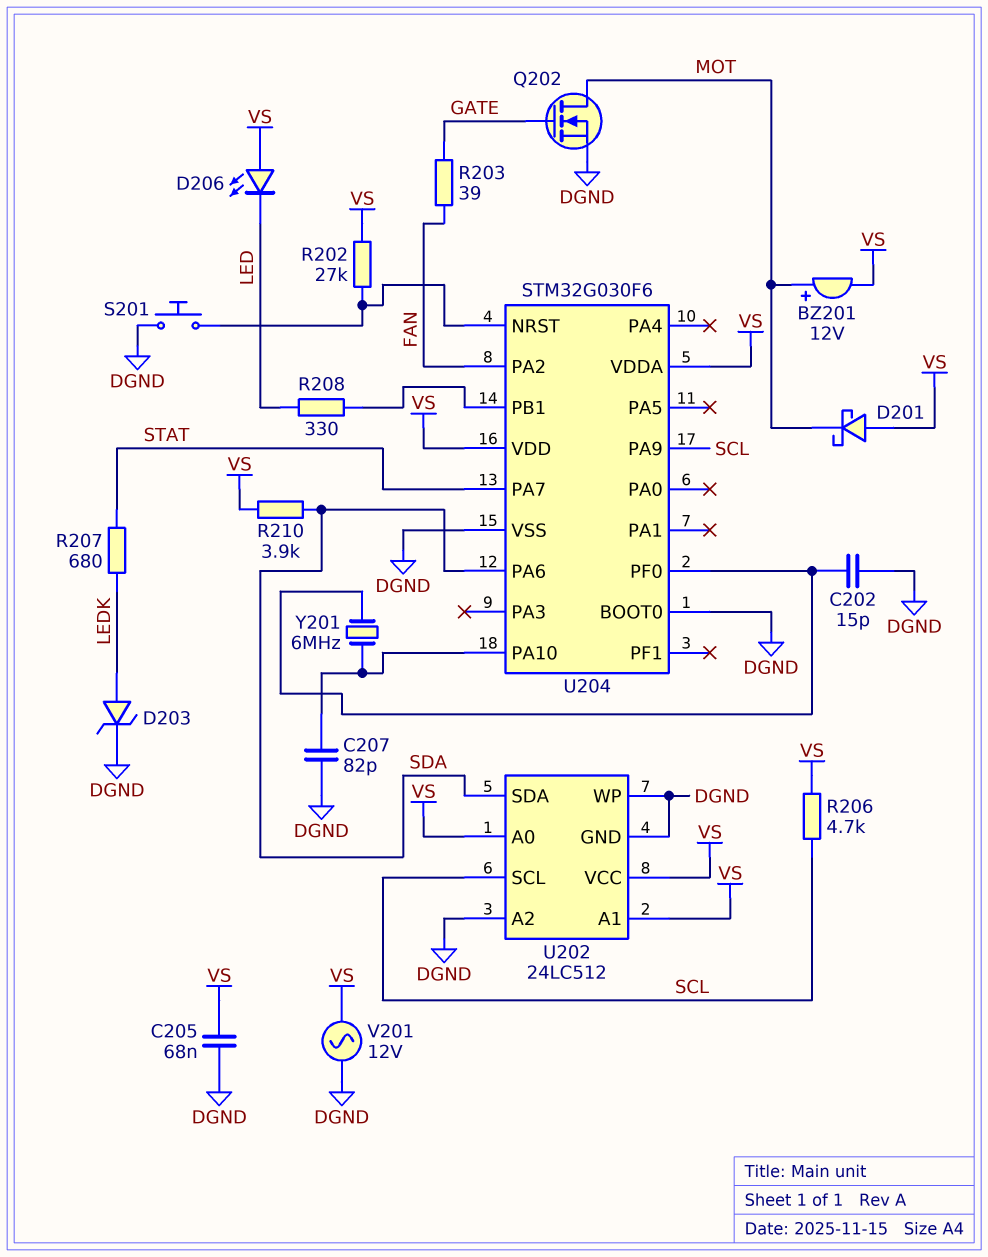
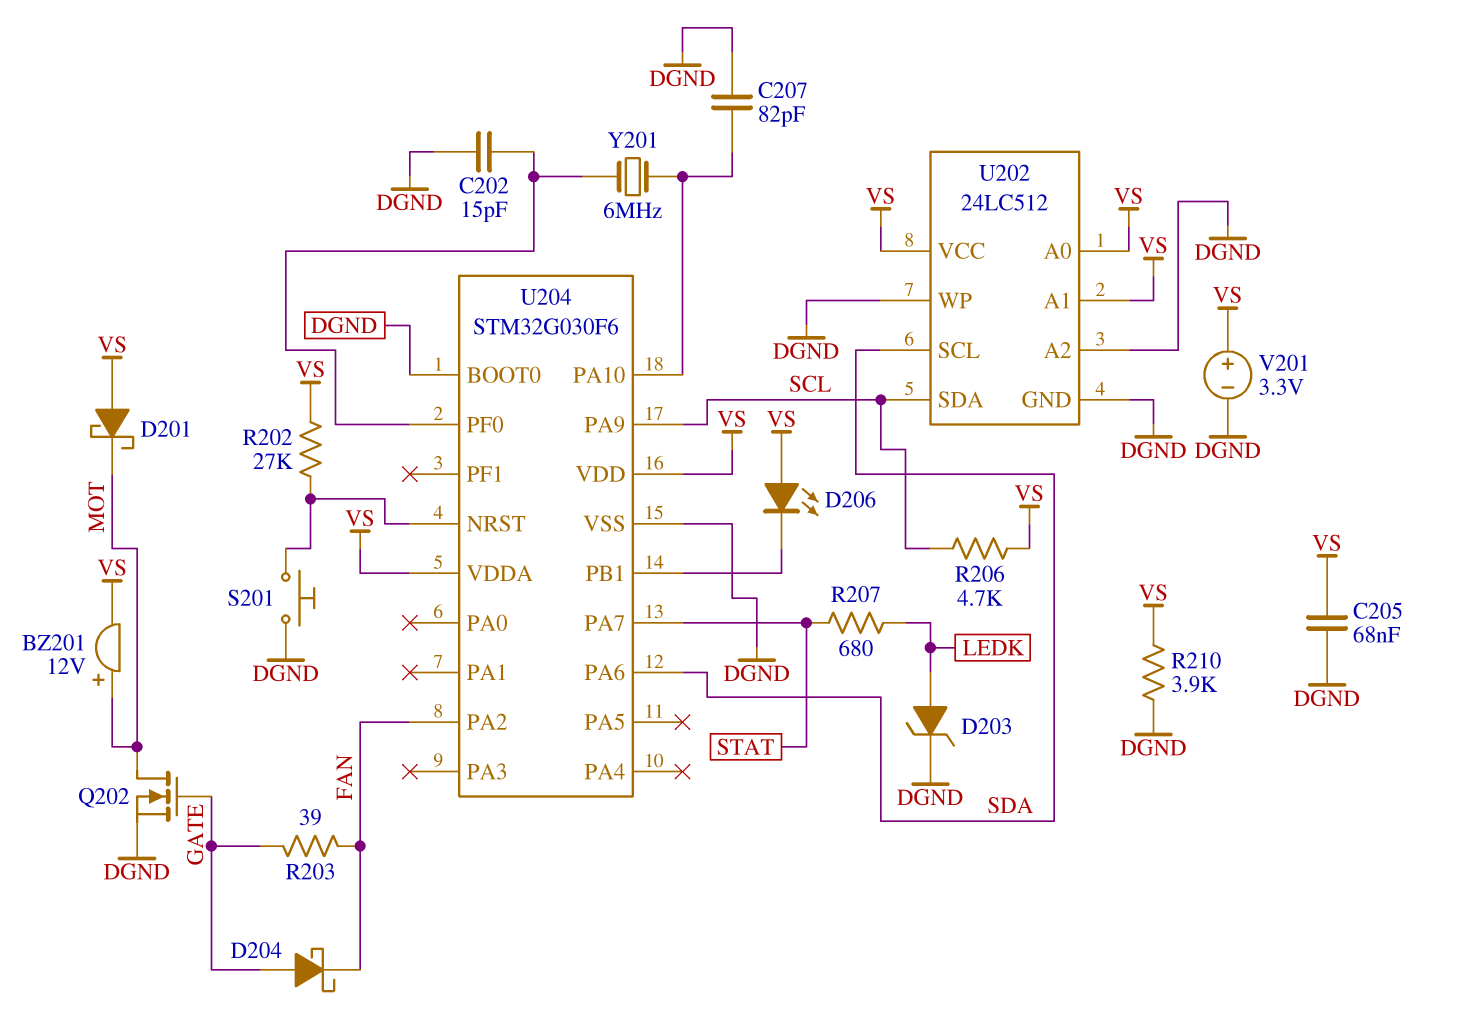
D204: none -> schottky (A GATE, K FAN)
D206: LED (A VS, K LED) -> LED (A VS, K U204/PB1)
R208: 330 (LED, U204/PB1) -> none
R210: 3.9k (SDA, VS) -> 3.9k (DGND, VS)
U202 pin SCL: SCL -> SDA
U202 pin SDA: SDA -> SCL
V201: AC 12V (DGND, VS) -> 3.3V (plus VS, minus DGND)

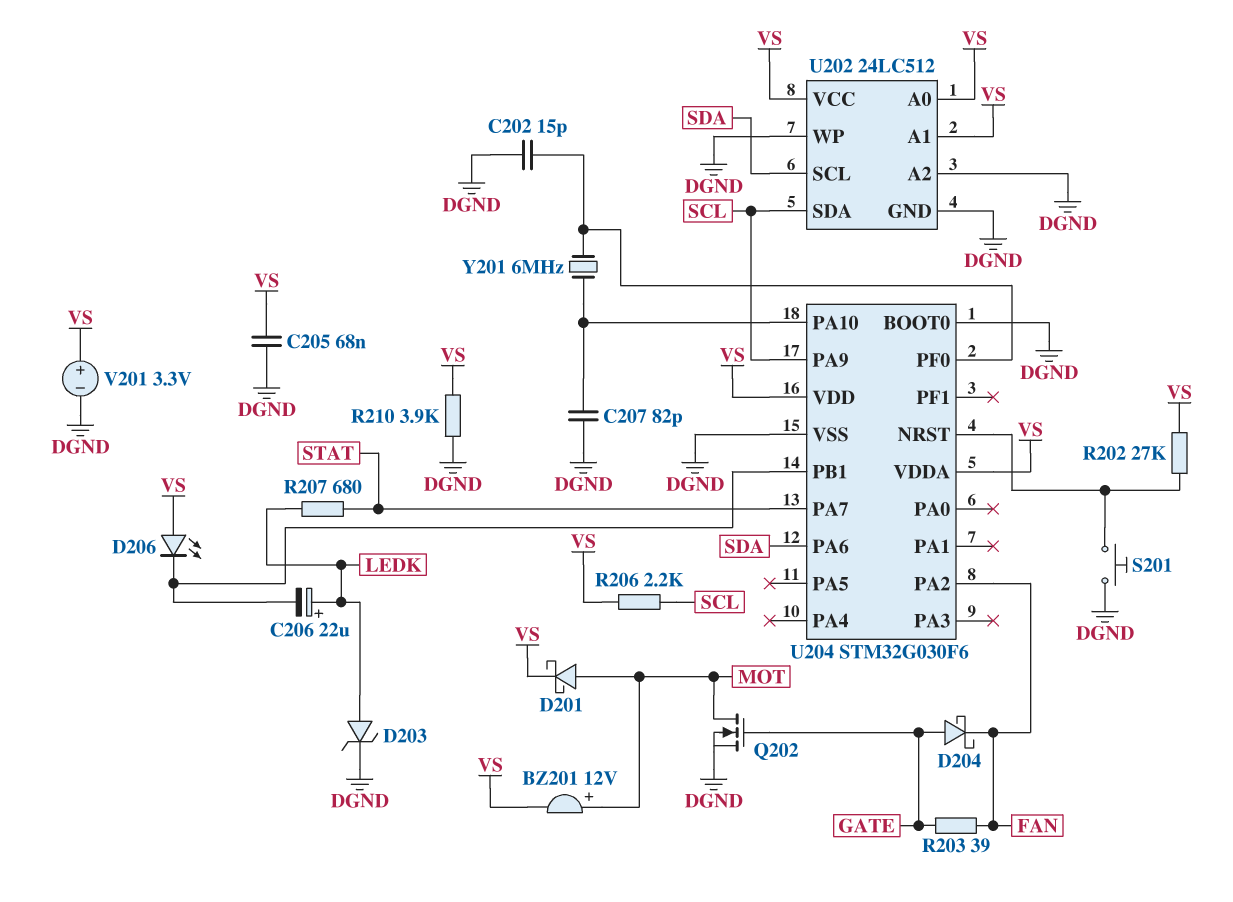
C206: none -> 22uF (plus LEDK, minus U204/PB1)
D201: schottky (A VS, K MOT) -> schottky (A MOT, K VS)
R206: 4.7k (SCL, VS) -> 2.2k (SCL, VS)

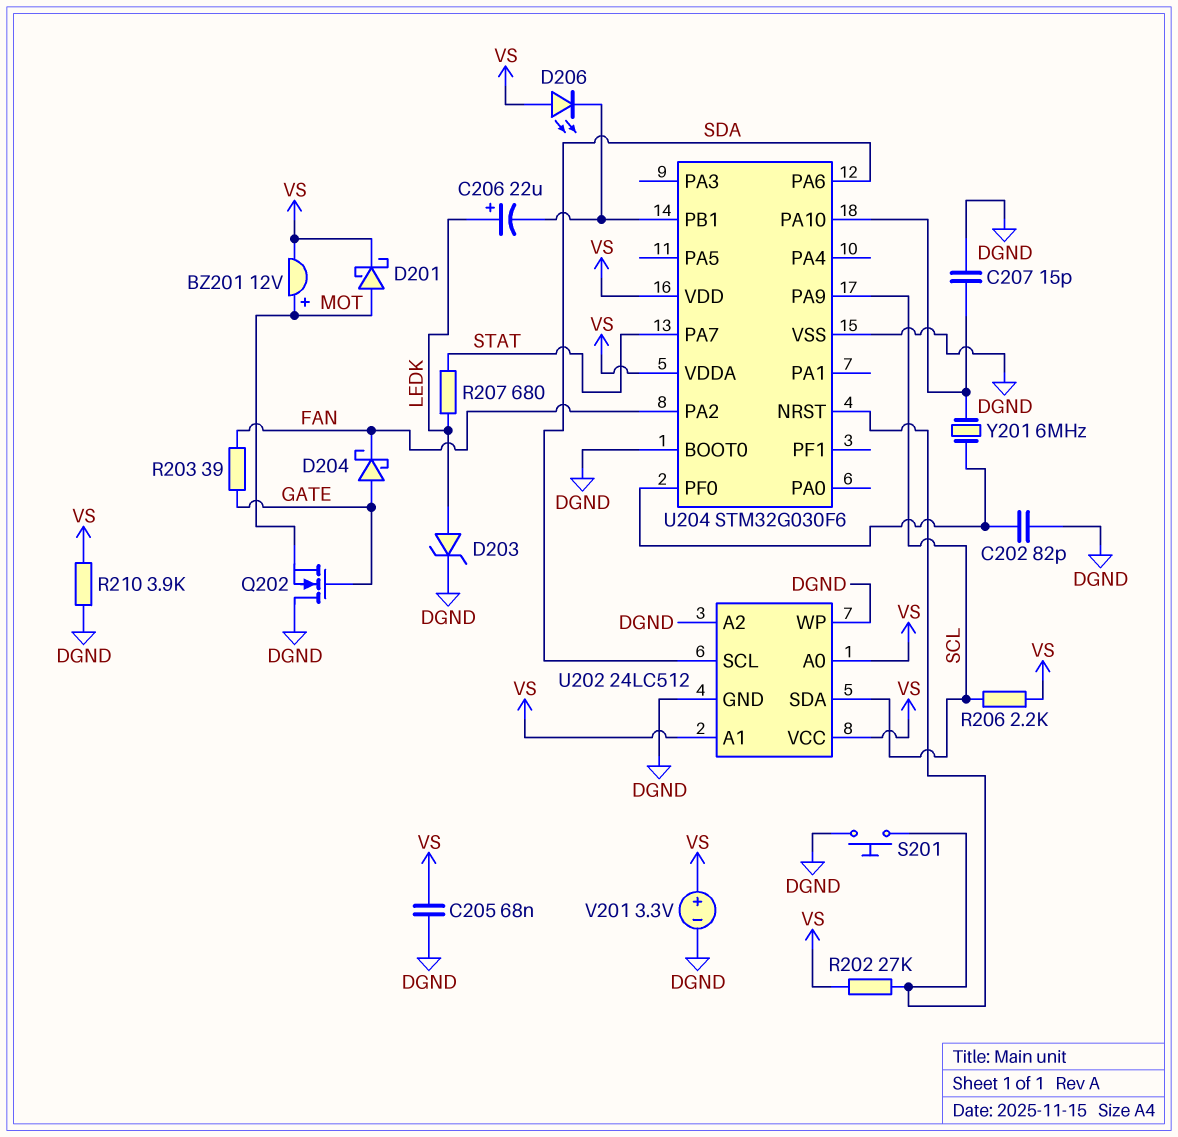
C202: 15pF (DGND, U204/PF0) -> 82pF (DGND, U204/PF0)
C207: 82pF (DGND, U204/PA10) -> 15pF (DGND, U204/PA10)
Q202: NMOS (G GATE, D MOT, S DGND) -> NMOS (G GATE, D DGND, S MOT)

